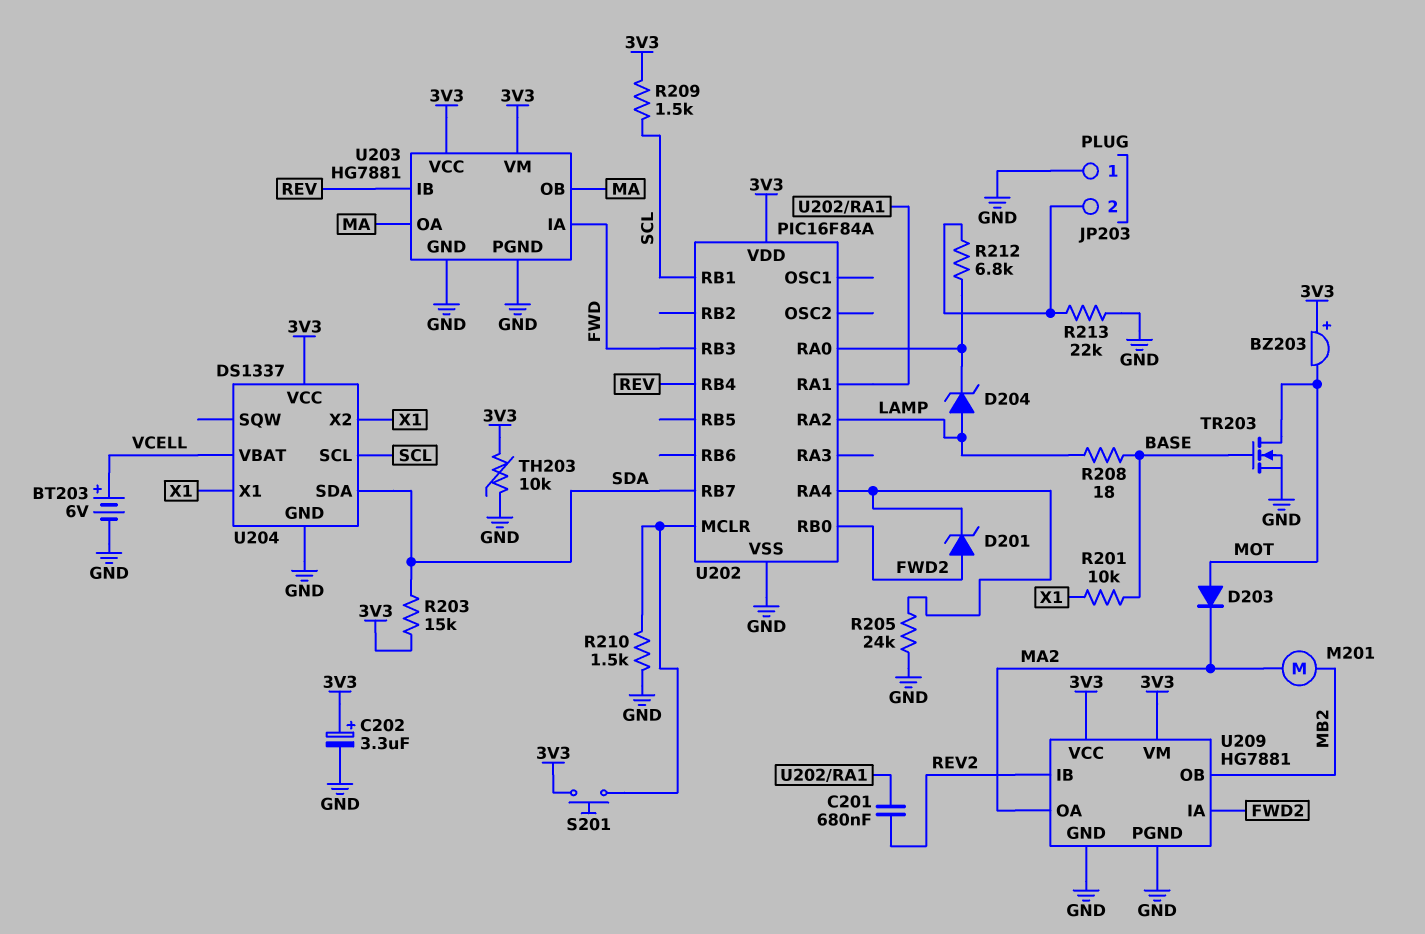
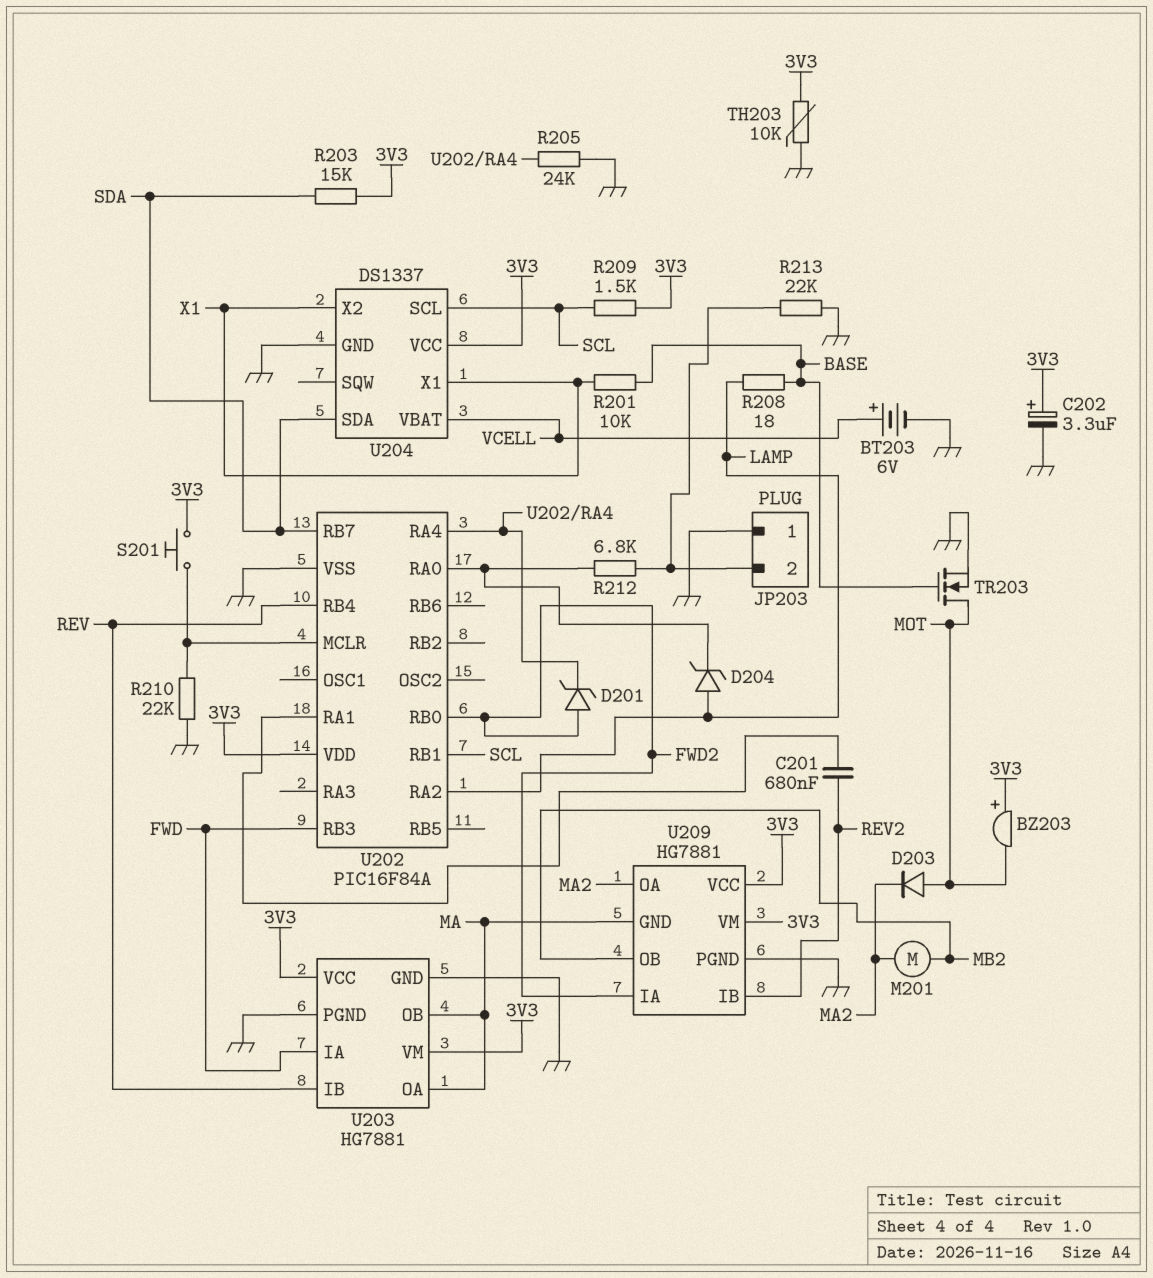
R210: 1.5k (GND, U202/MCLR) -> 22k (GND, U202/MCLR)
U209 pin GND: GND -> MA

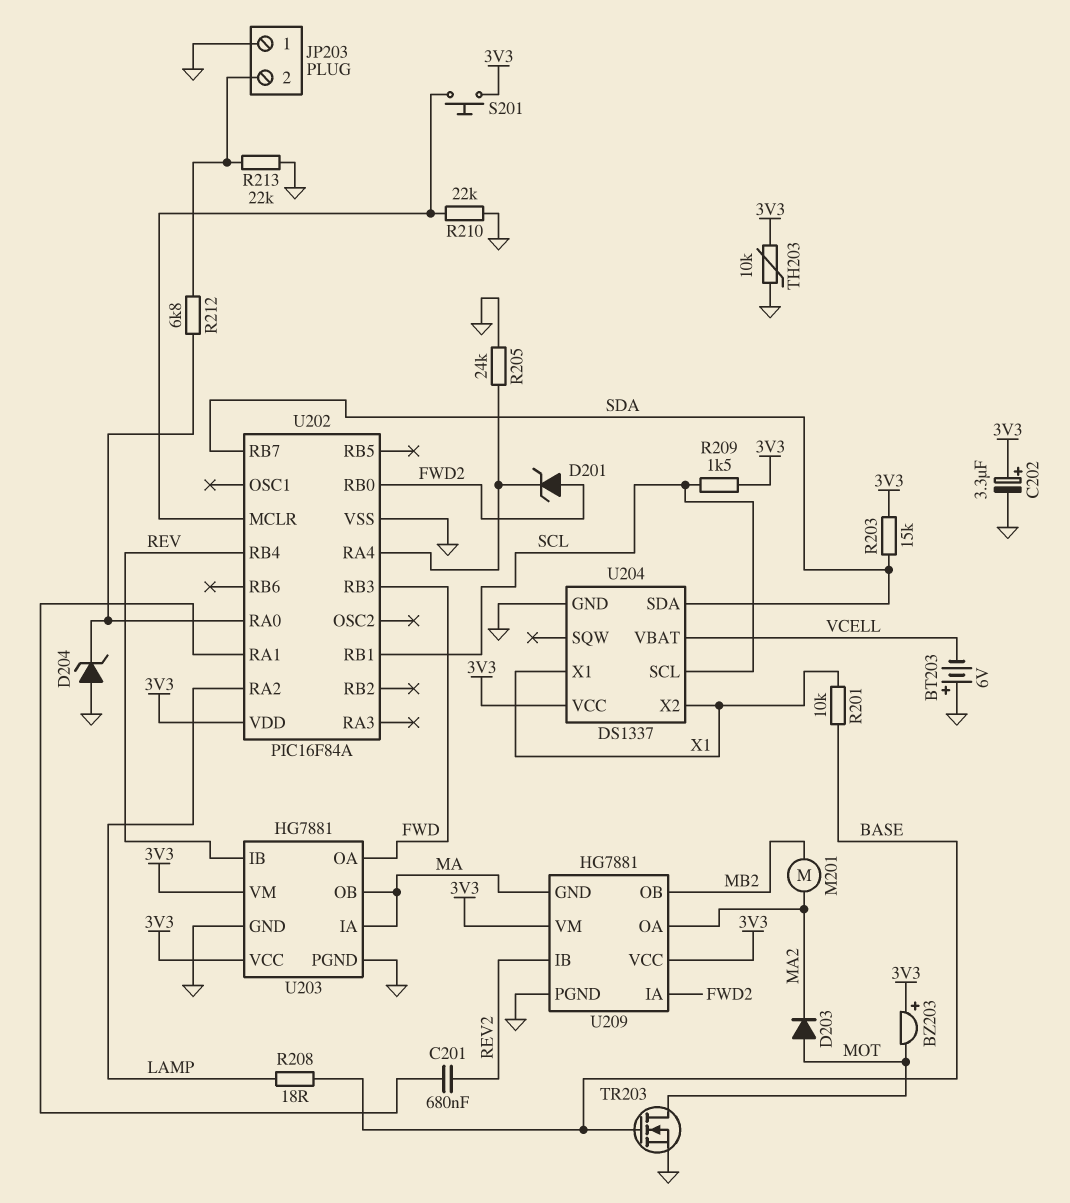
BT203: 6V (plus VCELL, minus GND) -> 6V (plus GND, minus VCELL)
D204: zener (A LAMP, K U202/RA0) -> zener (A GND, K U202/RA0)
U203 pin IA: FWD -> MA
U203 pin OA: MA -> FWD

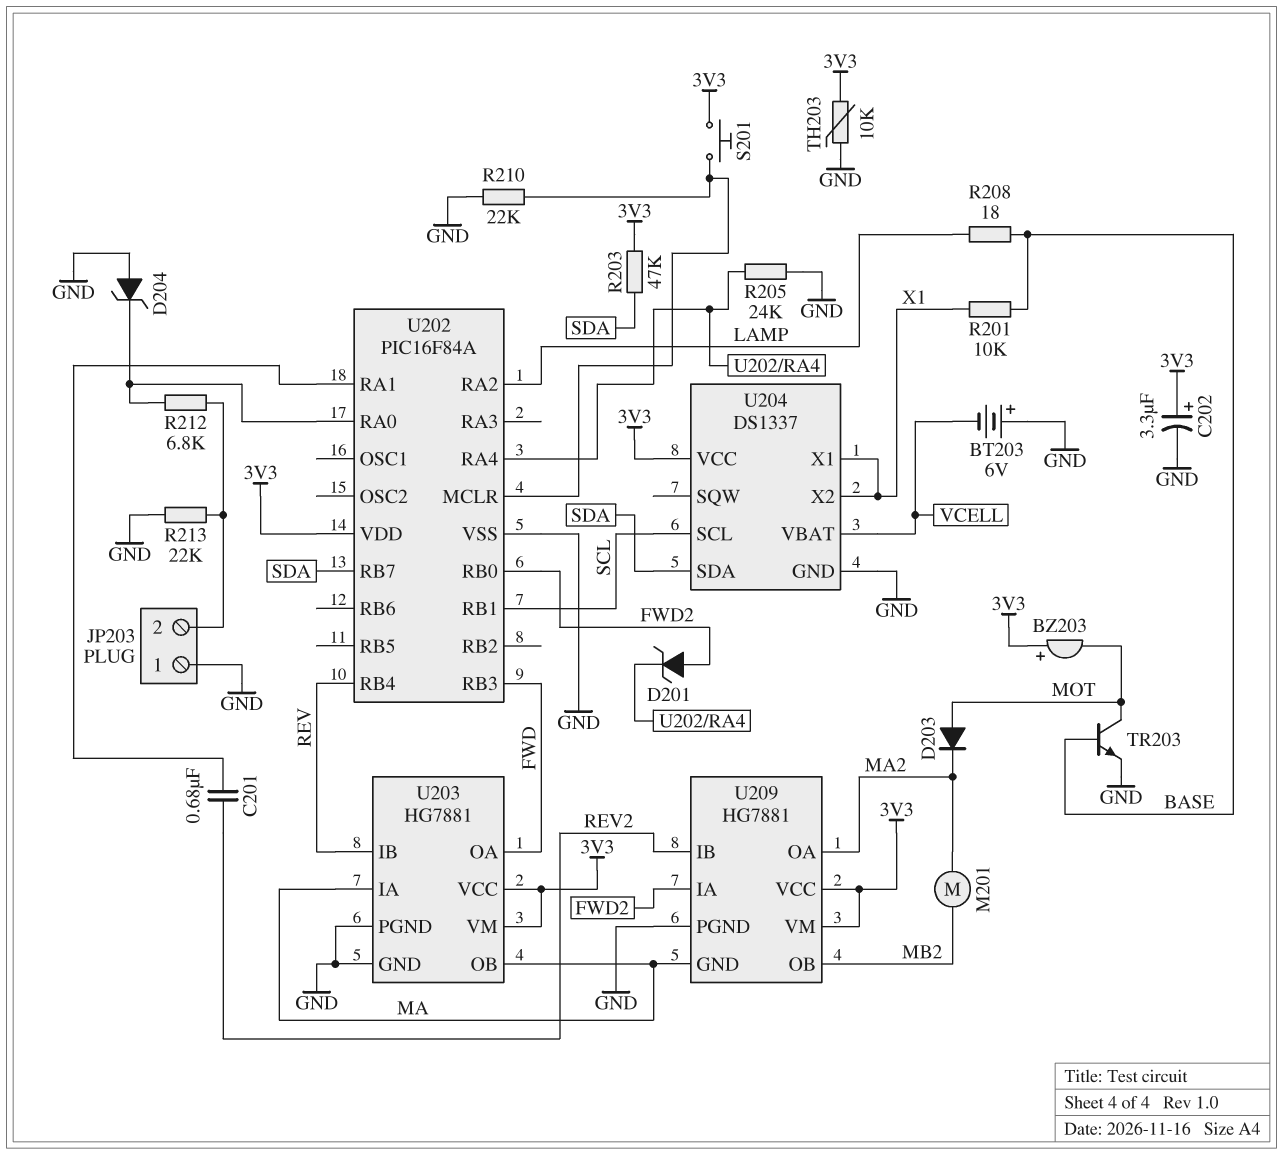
R203: 15k (3V3, SDA) -> 47k (3V3, SDA)
R209: 1.5k (3V3, SCL) -> none
TR203: NMOS (G BASE, D MOT, S GND) -> NPN (B BASE, C MOT, E GND)

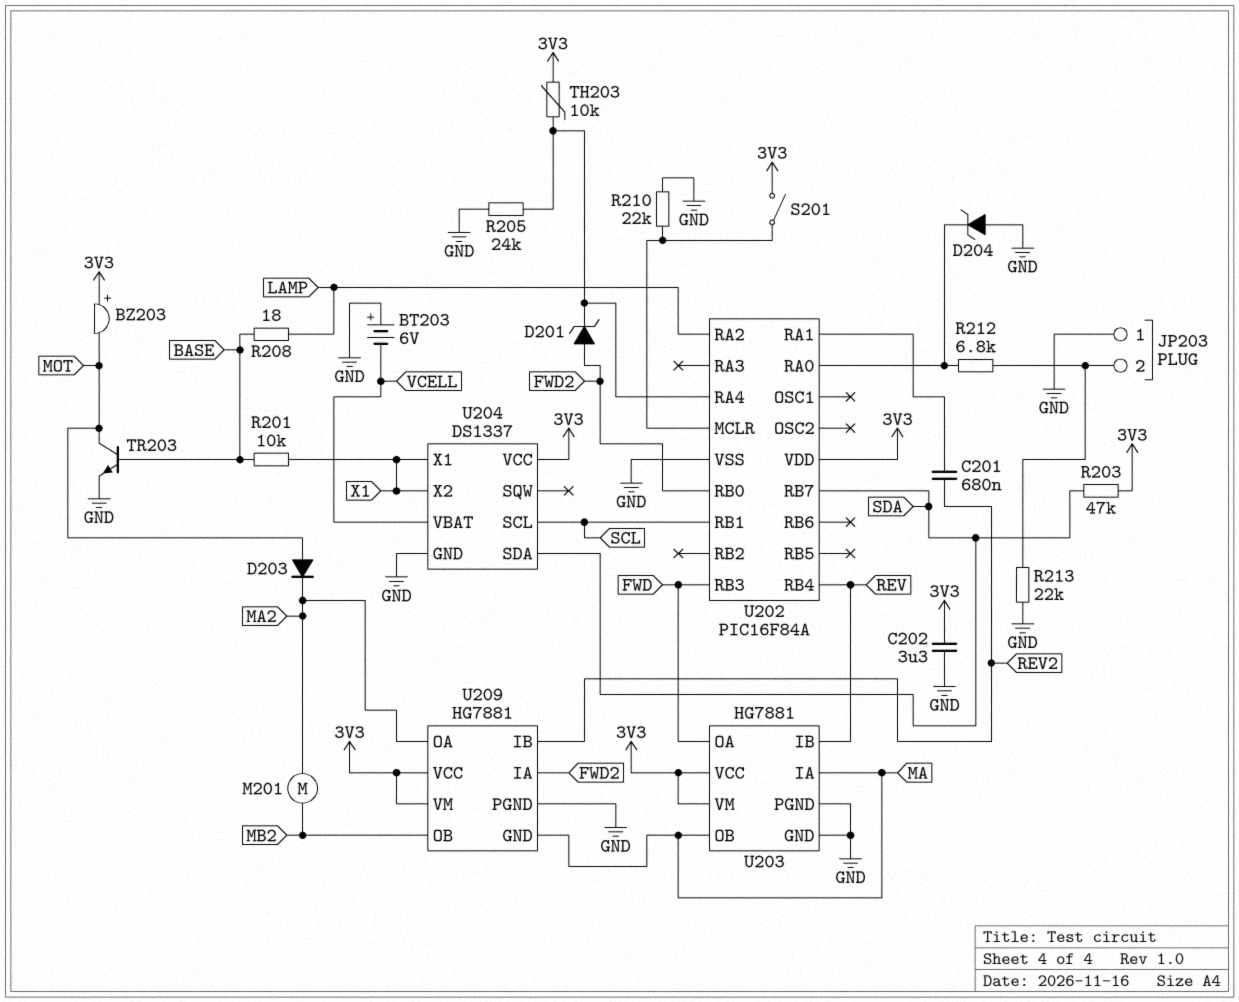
C202: 3.3uF (plus 3V3, minus GND) -> 3.3uF (3V3, GND)
S201: button (3V3, U202/MCLR) -> switch (3V3, U202/MCLR)
TH203: 10k (3V3, GND) -> 10k (3V3, U202/RA4)

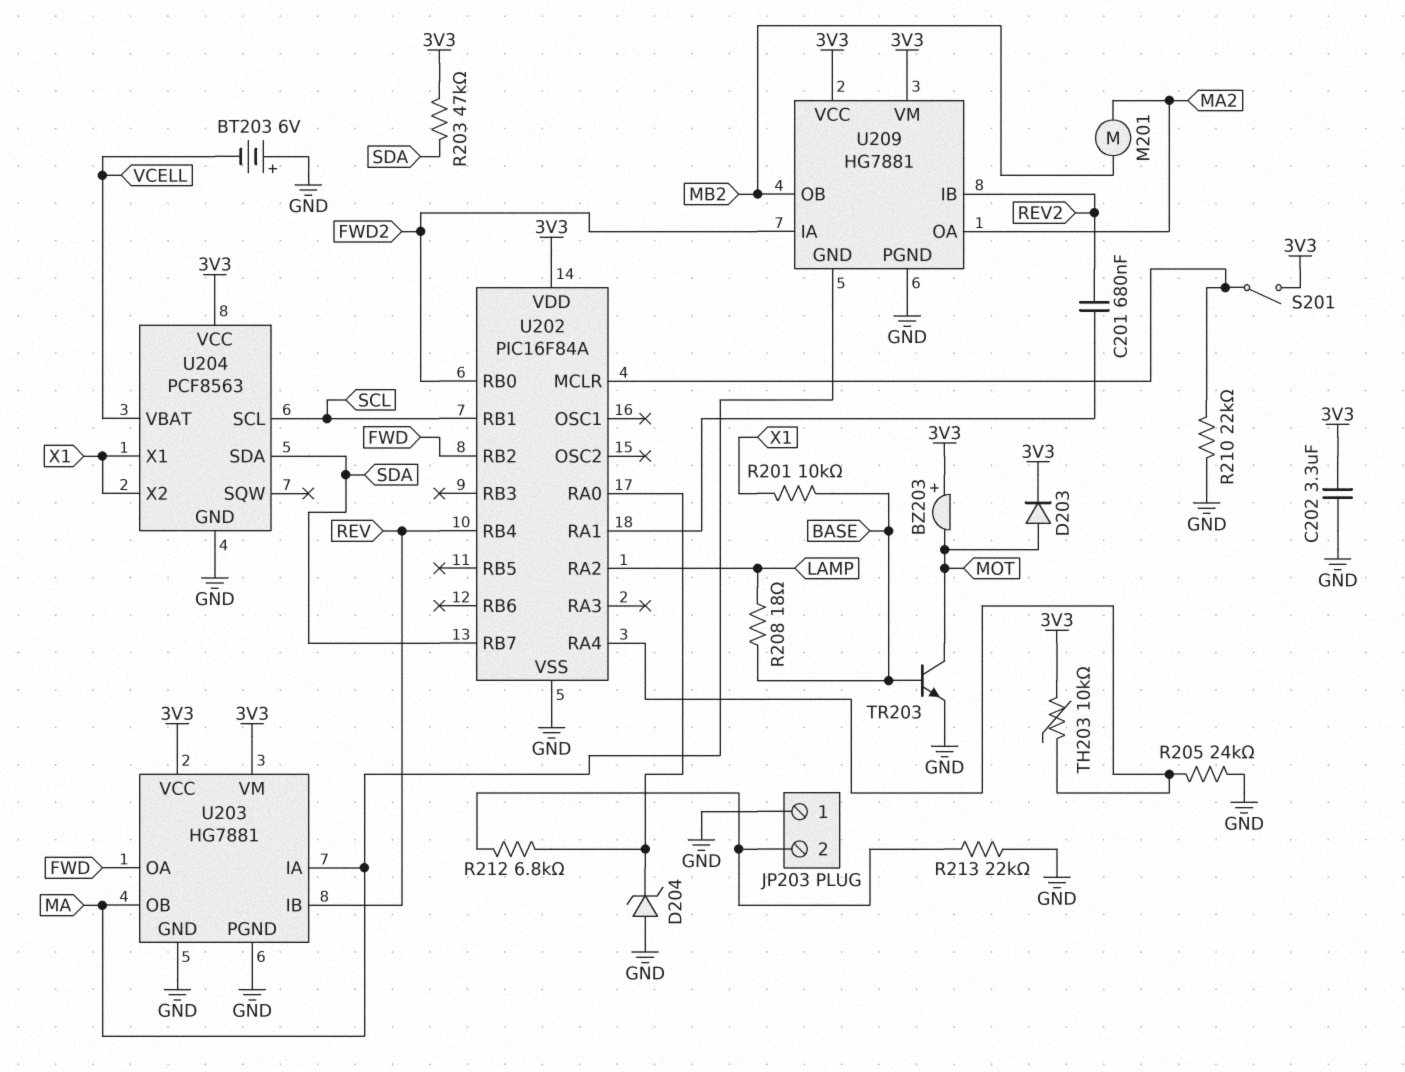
D201: zener (A FWD2, K U202/RA4) -> none
D203: diode (A MOT, K MA2) -> diode (A MOT, K 3V3)
U202 pin RB2: none -> FWD
U202 pin RB3: FWD -> none
U204: DS1337 -> PCF8563

